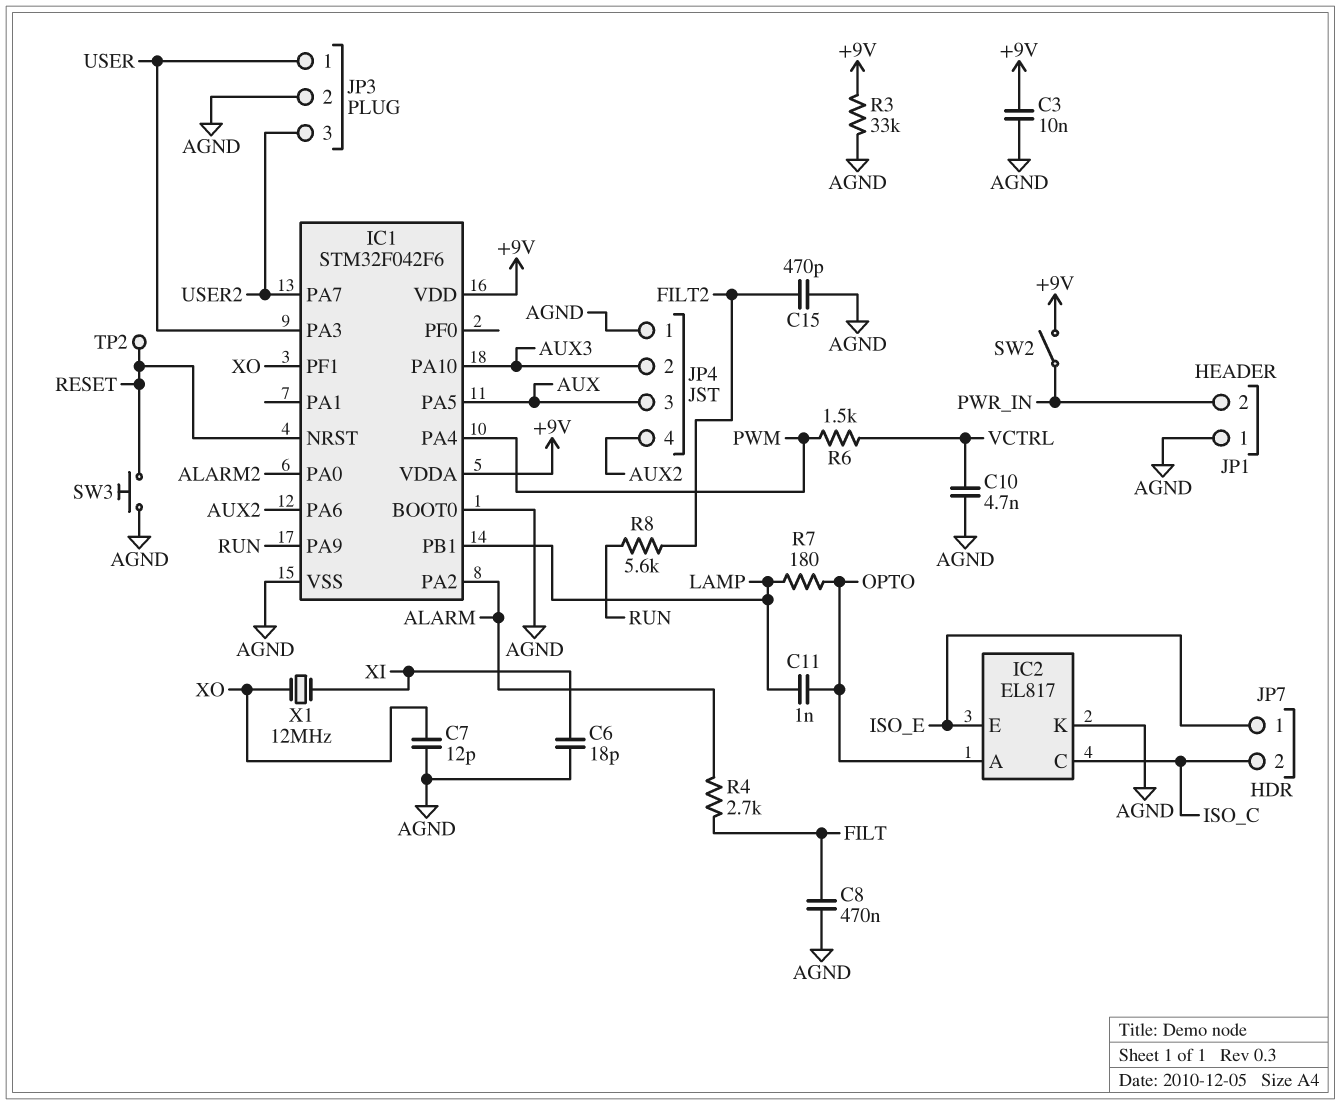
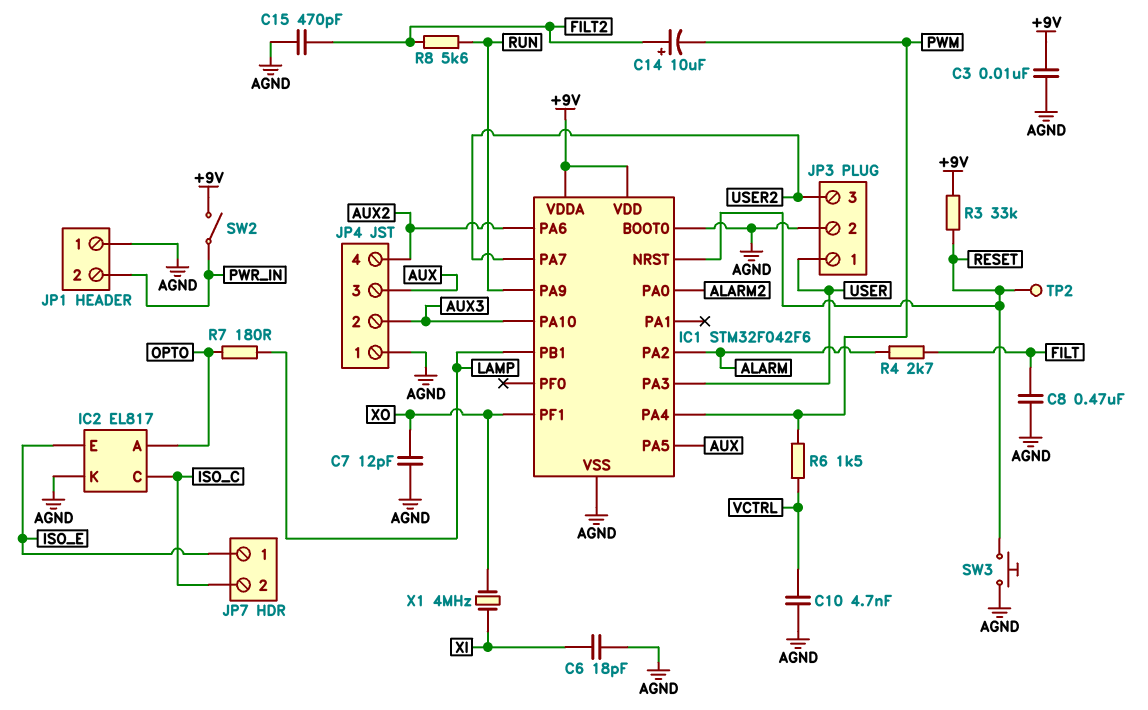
C11: 1nF (LAMP, OPTO) -> none
C14: none -> 10uF (plus FILT2, minus PWM)
R3: 33k (+9V, AGND) -> 33k (+9V, RESET)
X1: 12MHz (XI, XO) -> 4MHz (XI, XO)

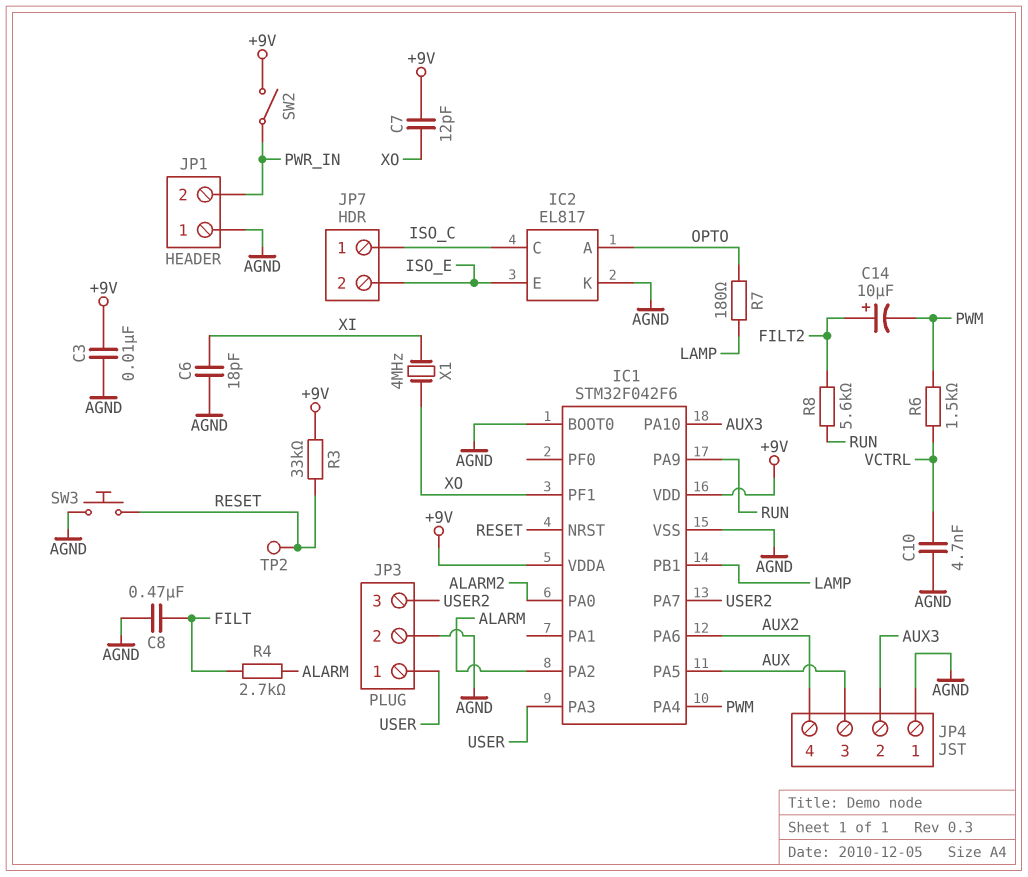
C7: 12pF (AGND, XO) -> 12pF (+9V, XO)
C15: 470pF (AGND, FILT2) -> none
JP7 pin 1: ISO_E -> ISO_C
JP7 pin 2: ISO_C -> ISO_E

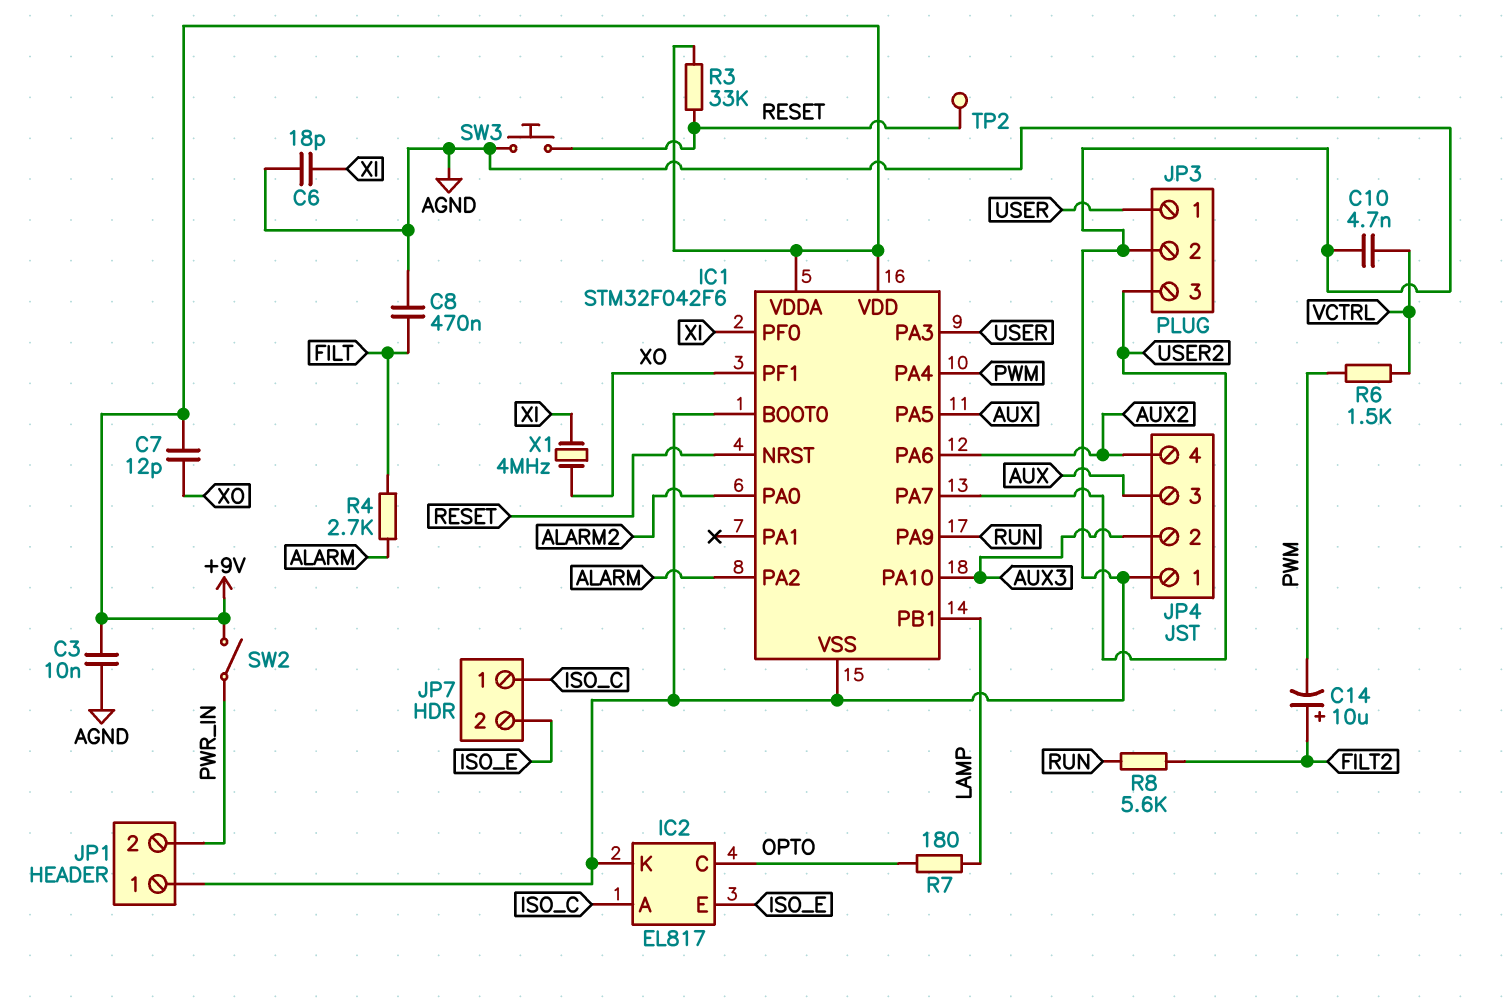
IC1 pin PF0: none -> XI
IC2 pin A: OPTO -> ISO_C
IC2 pin C: ISO_C -> OPTO

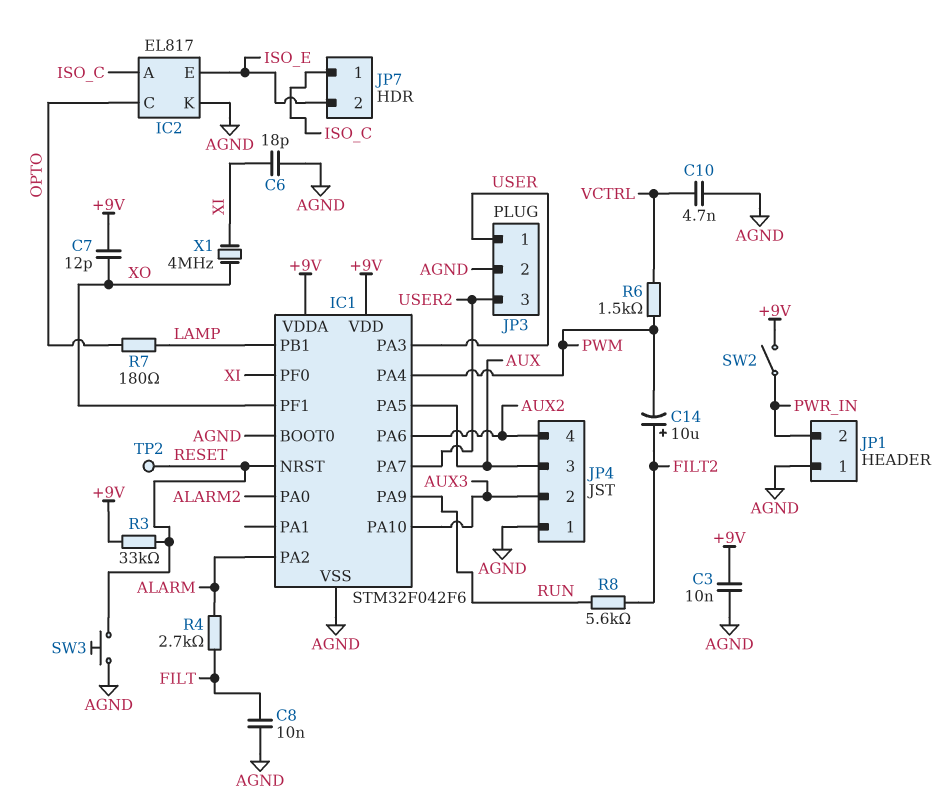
C8: 470nF (AGND, FILT) -> 10nF (AGND, FILT)

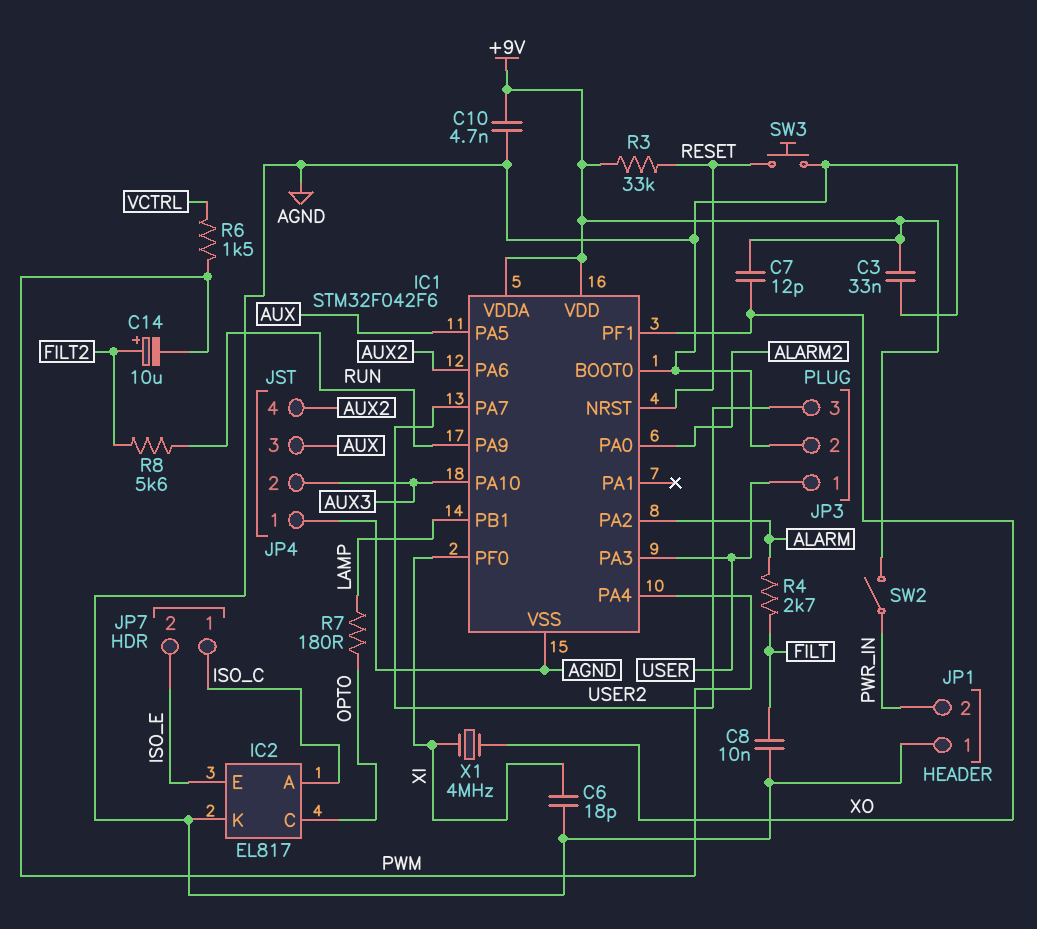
C3: 10nF (+9V, AGND) -> 33nF (+9V, AGND)
C10: 4.7nF (AGND, VCTRL) -> 4.7nF (+9V, AGND)
TP2: test point (RESET) -> none

